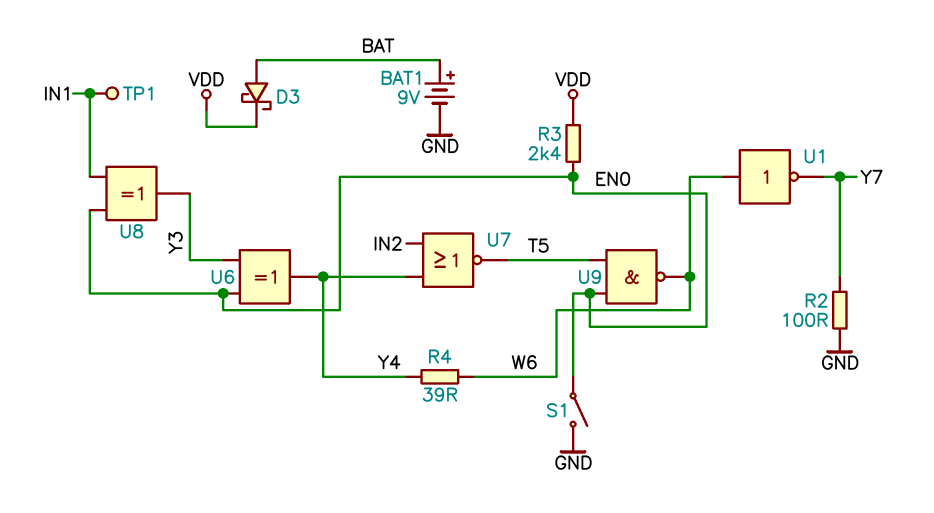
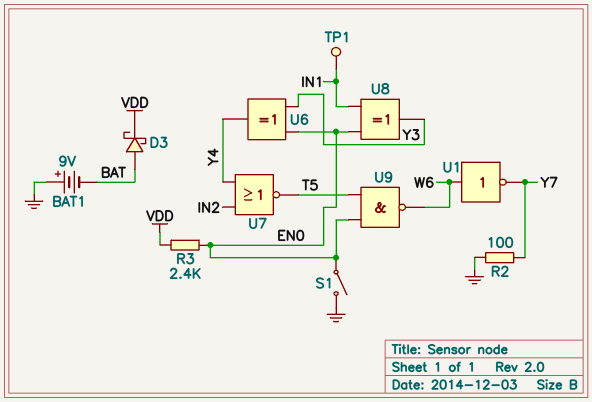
BAT1: 9V (plus BAT, minus GND) -> 9V (plus GND, minus BAT)
R4: 39 (W6, Y4) -> none

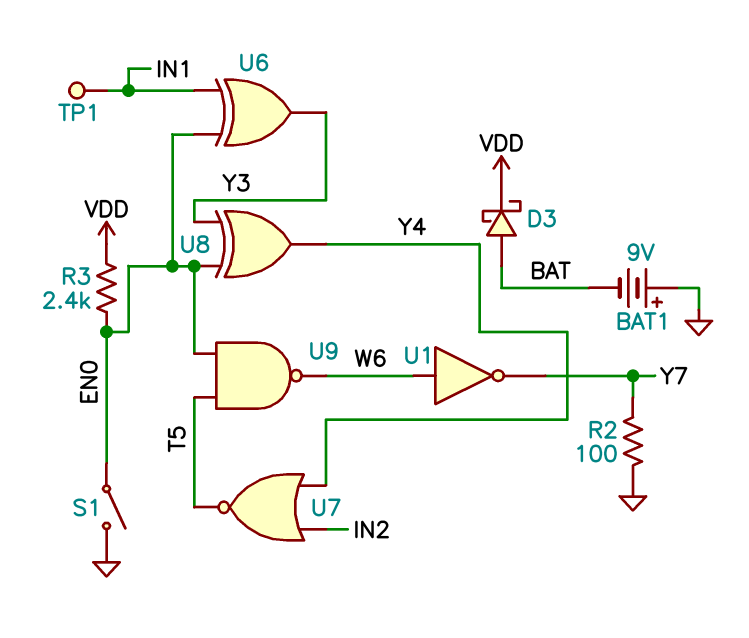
U6: XOR (in EN0, in Y3, out Y4) -> XOR (in EN0, in IN1, out Y3)
U8: XOR (in EN0, in IN1, out Y3) -> XOR (in EN0, in Y3, out Y4)

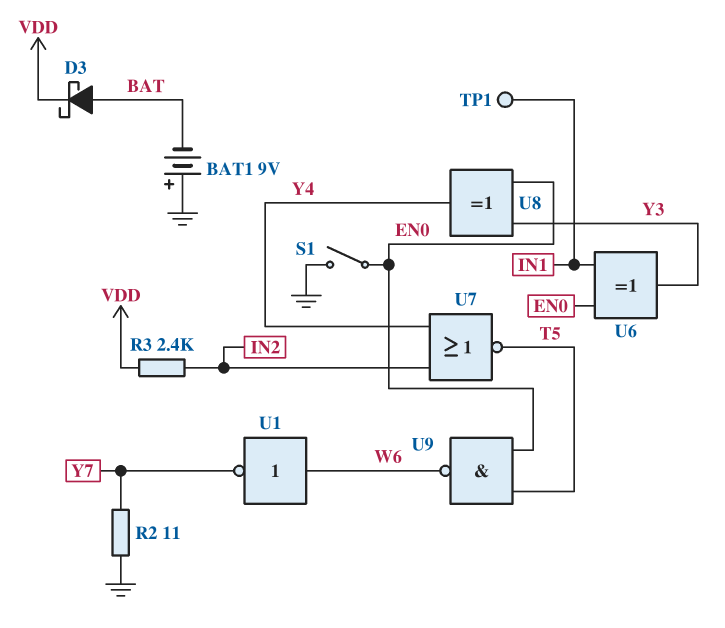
R2: 100 (GND, Y7) -> 11 (GND, Y7)
R3: 2.4k (EN0, VDD) -> 2.4k (IN2, VDD)

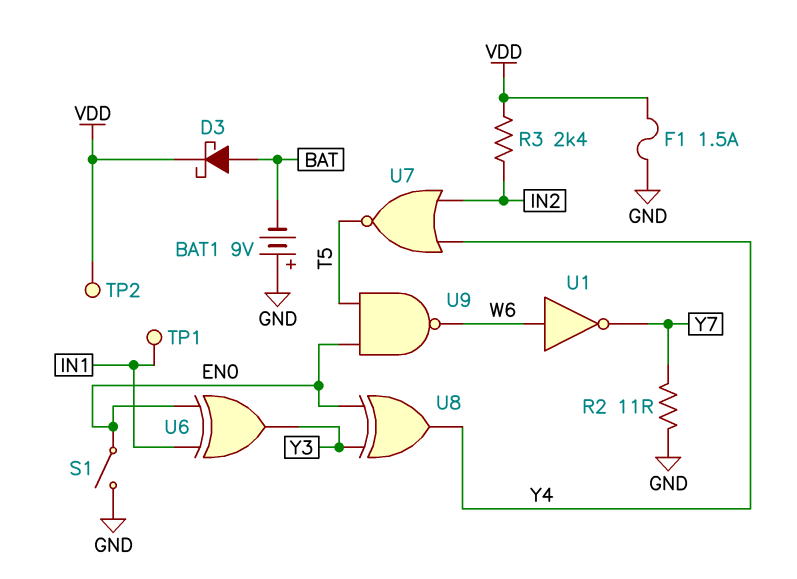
F1: none -> 1.5A (GND, VDD)
TP2: none -> test point (VDD)

